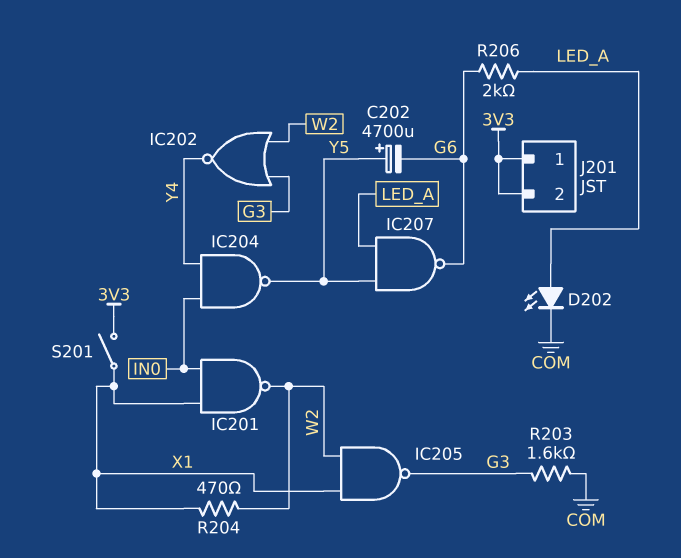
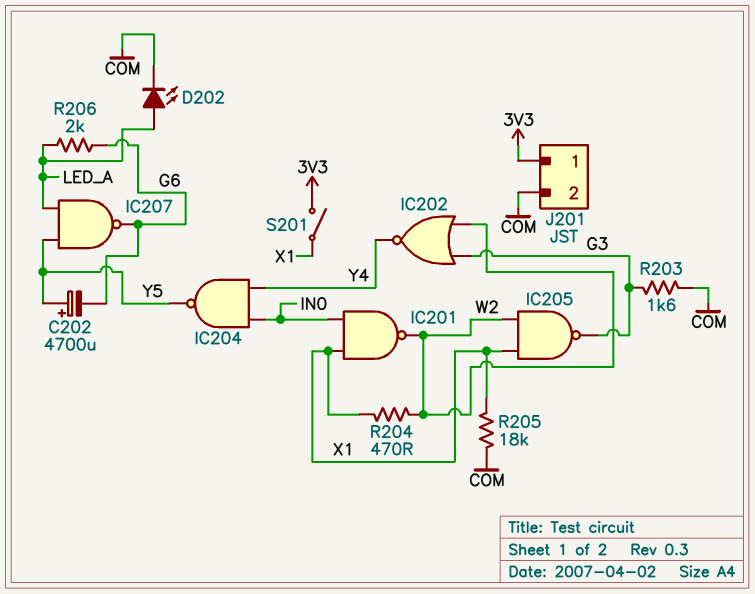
J201 pin 2: 3V3 -> COM
R205: none -> 18k (COM, X1)

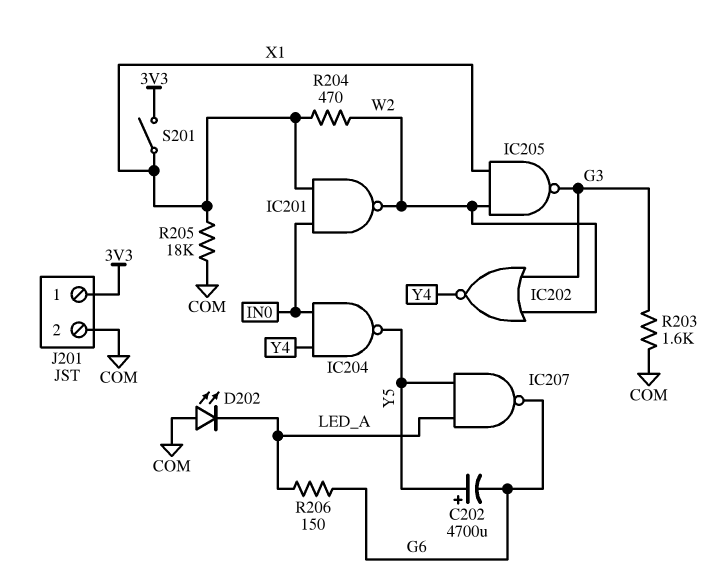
D202: LED (A LED_A, K COM) -> LED (A COM, K LED_A)
R206: 2k (G6, LED_A) -> 150 (G6, LED_A)

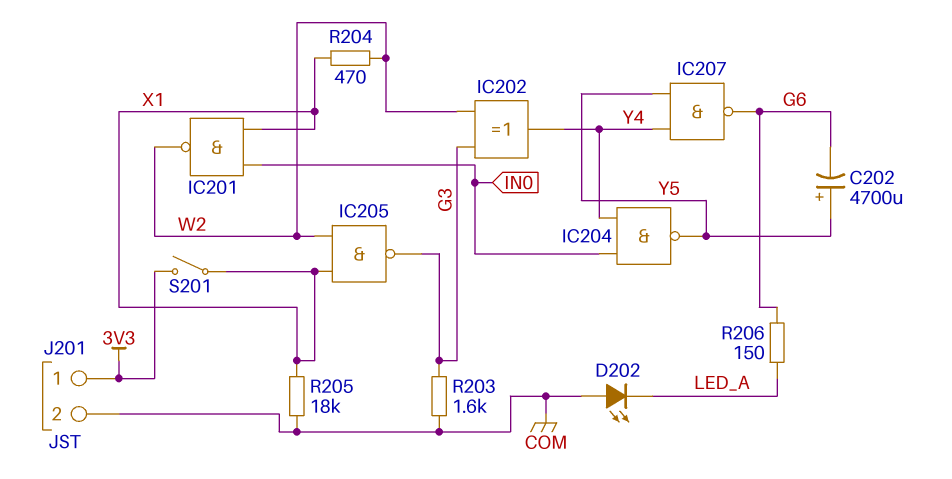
IC202: NOR (in G3, in W2, out Y4) -> XOR (in G3, in W2, out Y4)
IC207: NAND (in LED_A, in Y5, out G6) -> NAND (in Y4, in Y5, out G6)

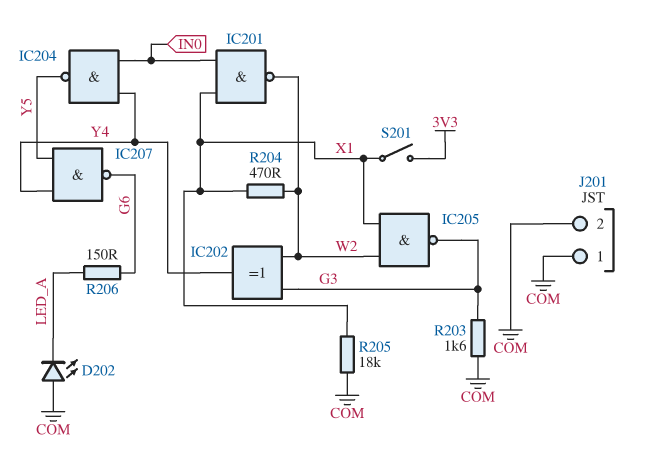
C202: 4700uF (plus Y5, minus G6) -> none
J201 pin 1: 3V3 -> COM

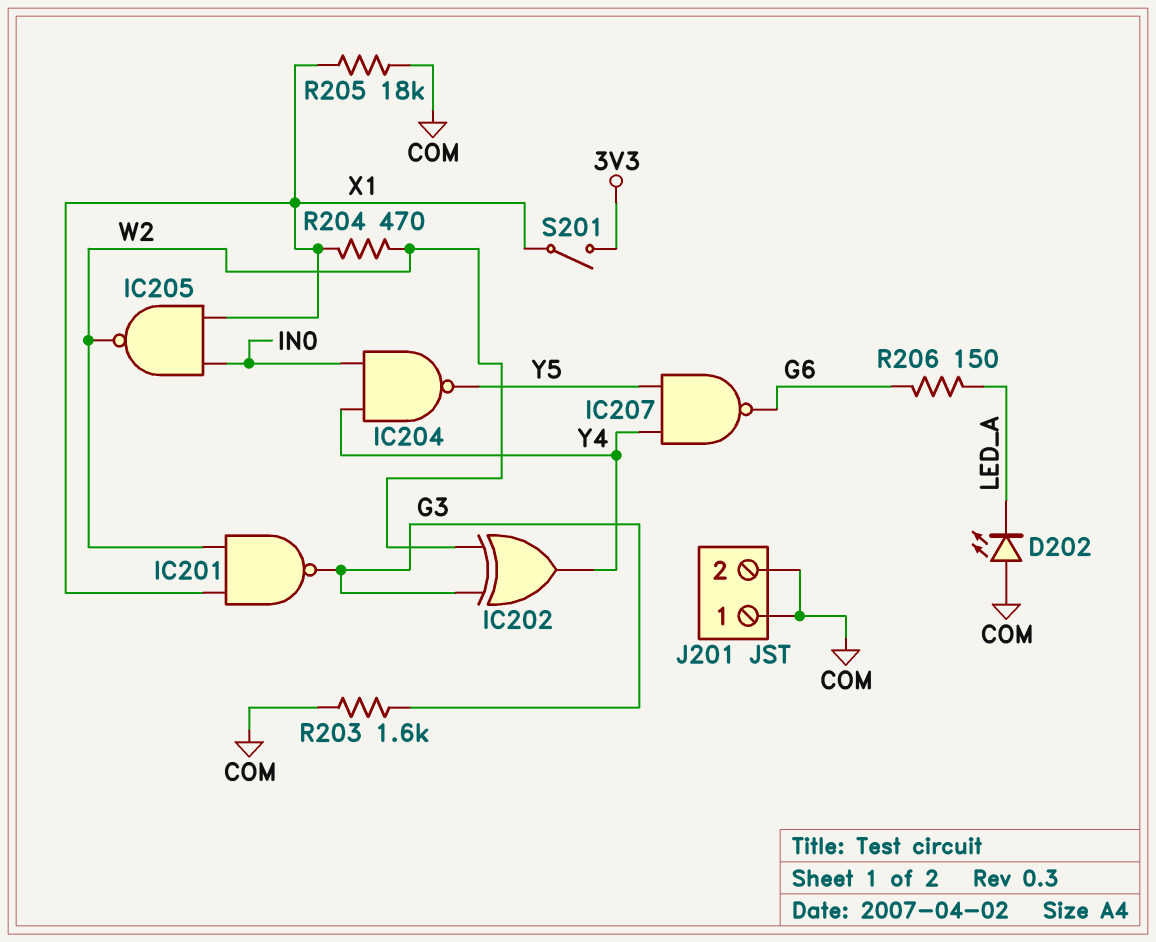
IC201: NAND (in IN0, in X1, out W2) -> NAND (in W2, in X1, out G3)
IC205: NAND (in W2, in X1, out G3) -> NAND (in IN0, in X1, out W2)

